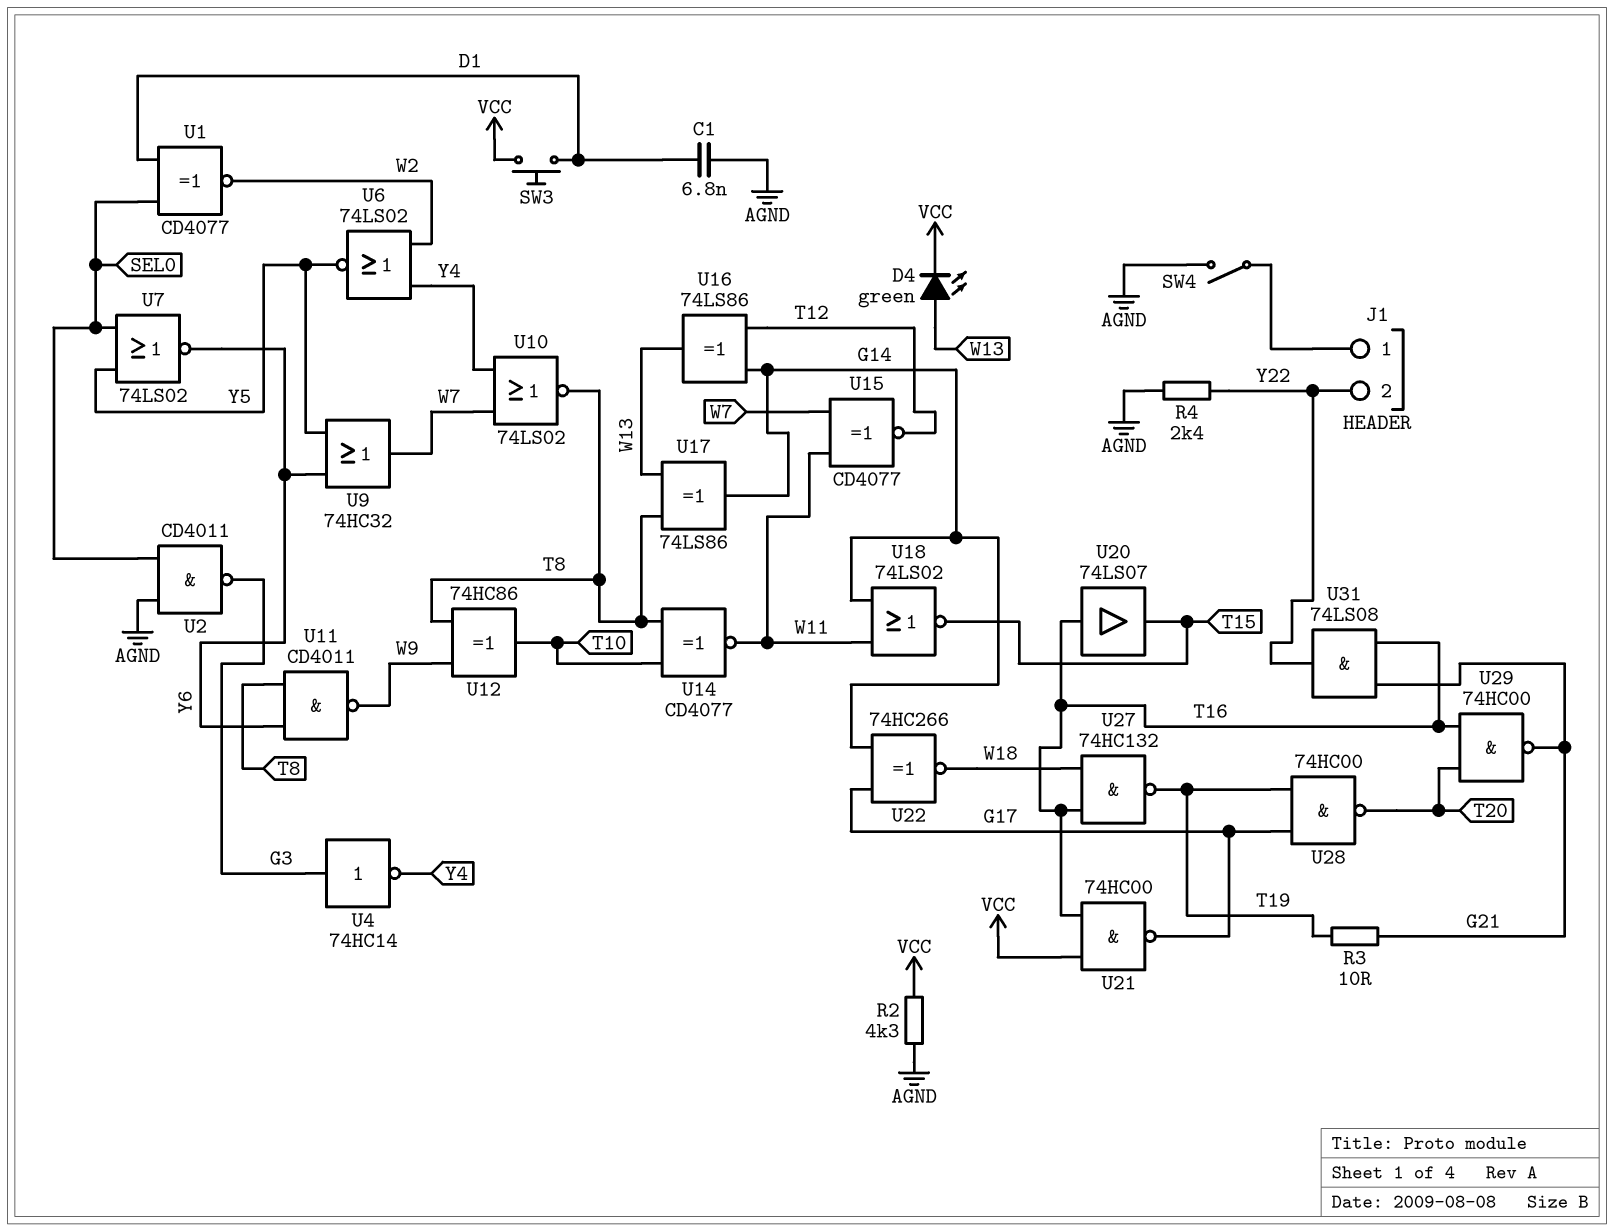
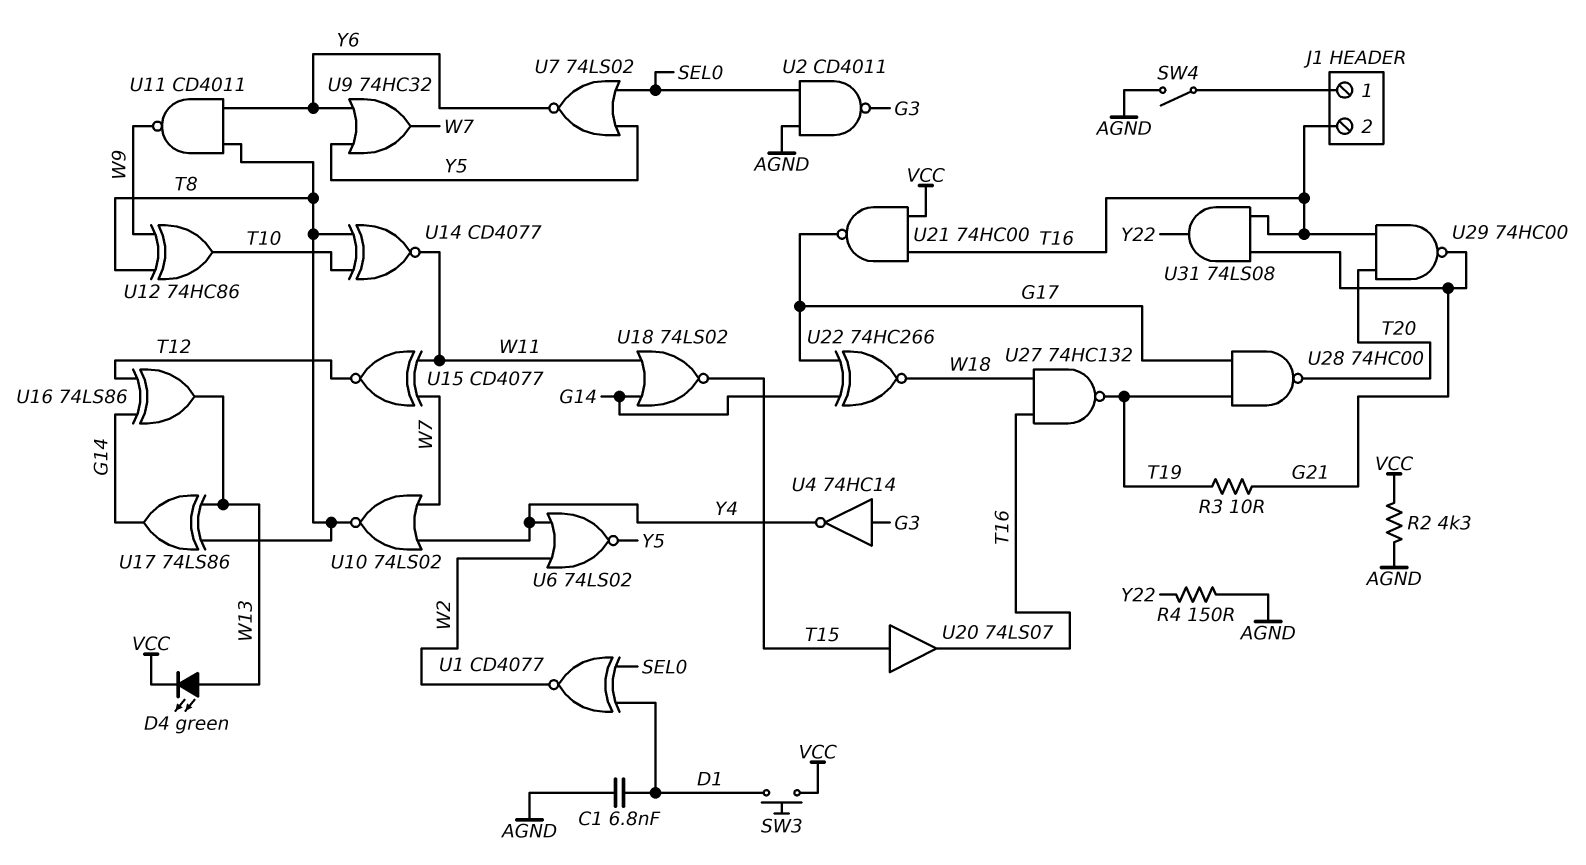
J1 pin 2: Y22 -> T16
R4: 2.4k (AGND, Y22) -> 150 (AGND, Y22)
U20: buffer 74LS07 (in T16, out T15) -> buffer 74LS07 (in T15, out T16)

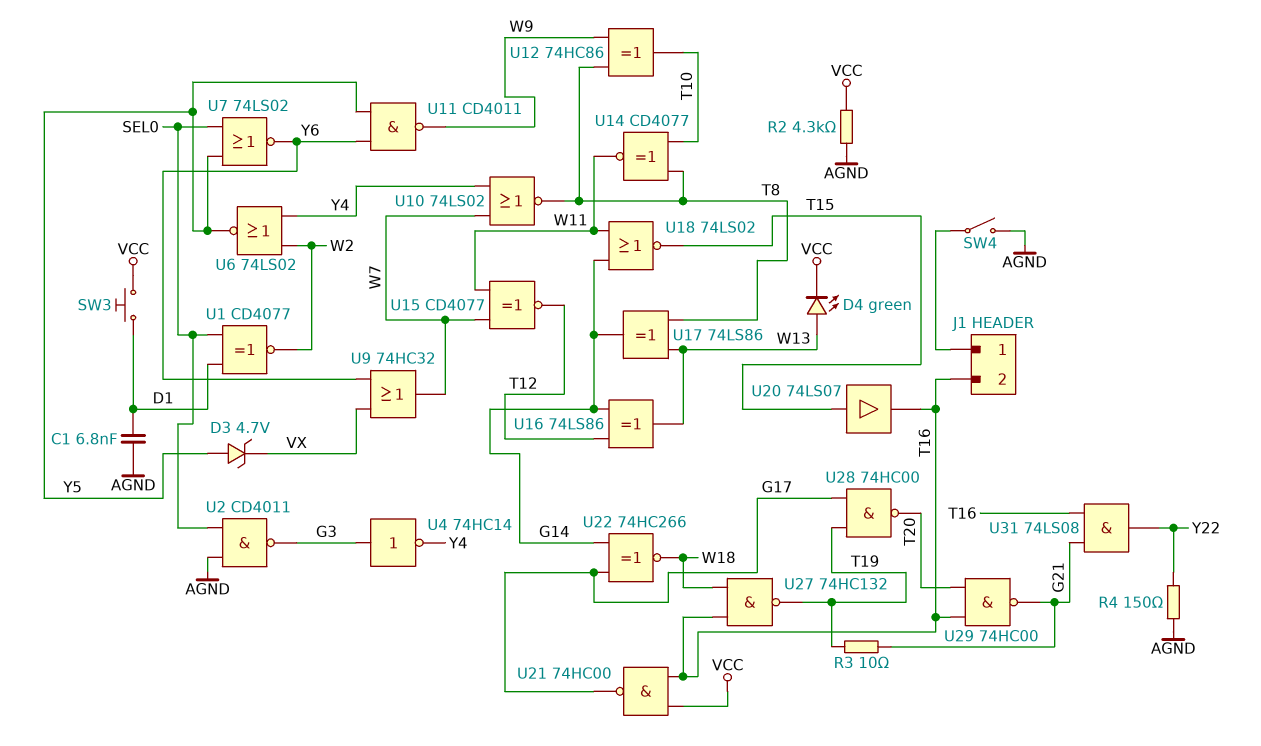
D3: none -> zener 4.7V (A Y5, K VX)
U9: OR 74HC32 (in Y5, in Y6, out W7) -> OR 74HC32 (in VX, in Y6, out W7)
U11: NAND CD4011 (in T8, in Y6, out W9) -> NAND CD4011 (in Y5, in Y6, out W9)

